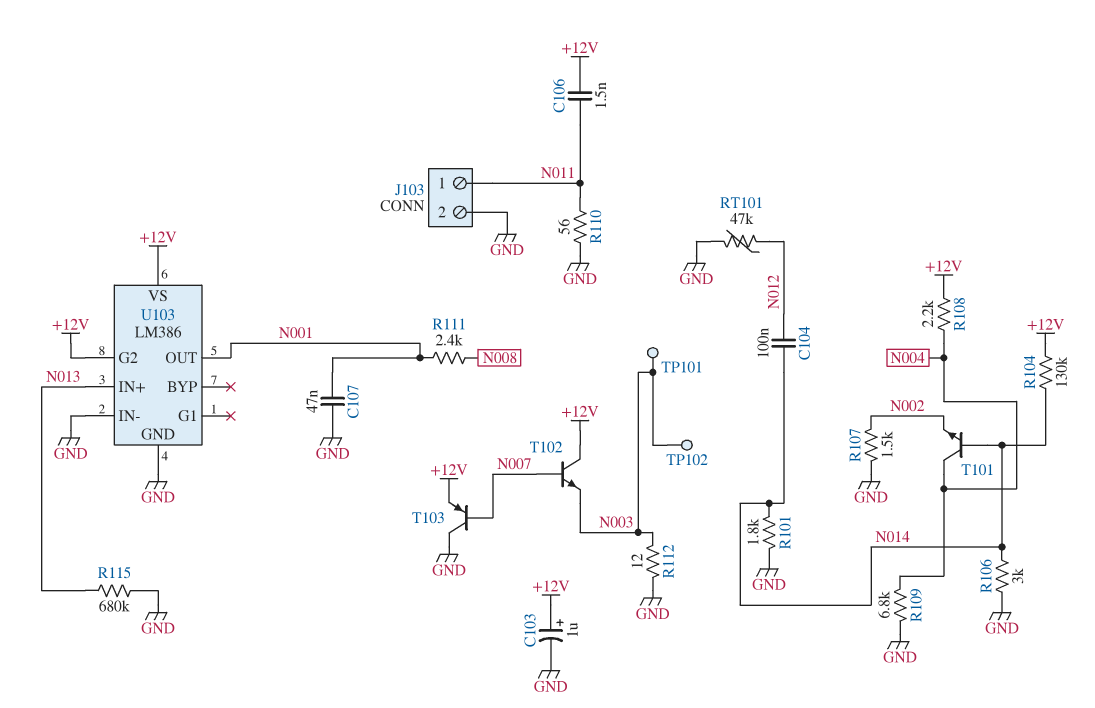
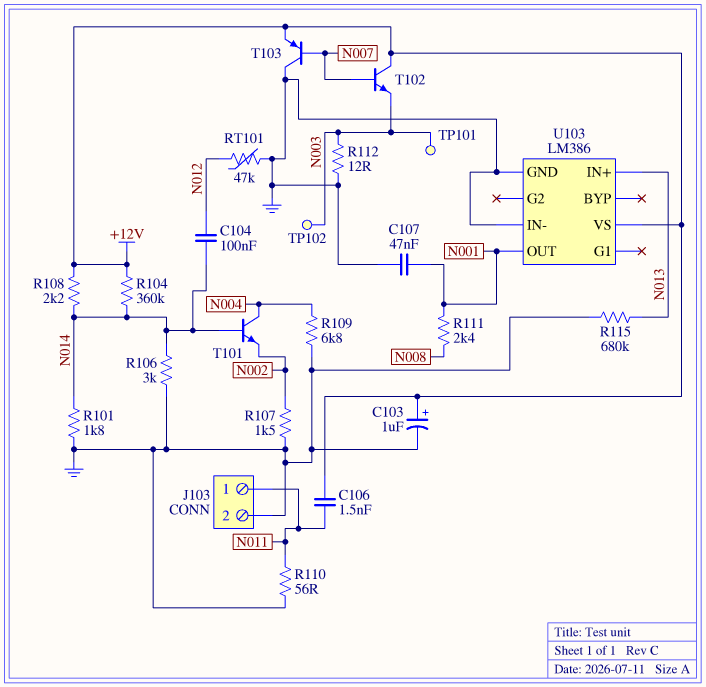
R104: 130k (+12V, N014) -> 360k (+12V, N014)
R108: 2.2k (+12V, N004) -> 2.2k (+12V, N014)
U103 pin G2: +12V -> none

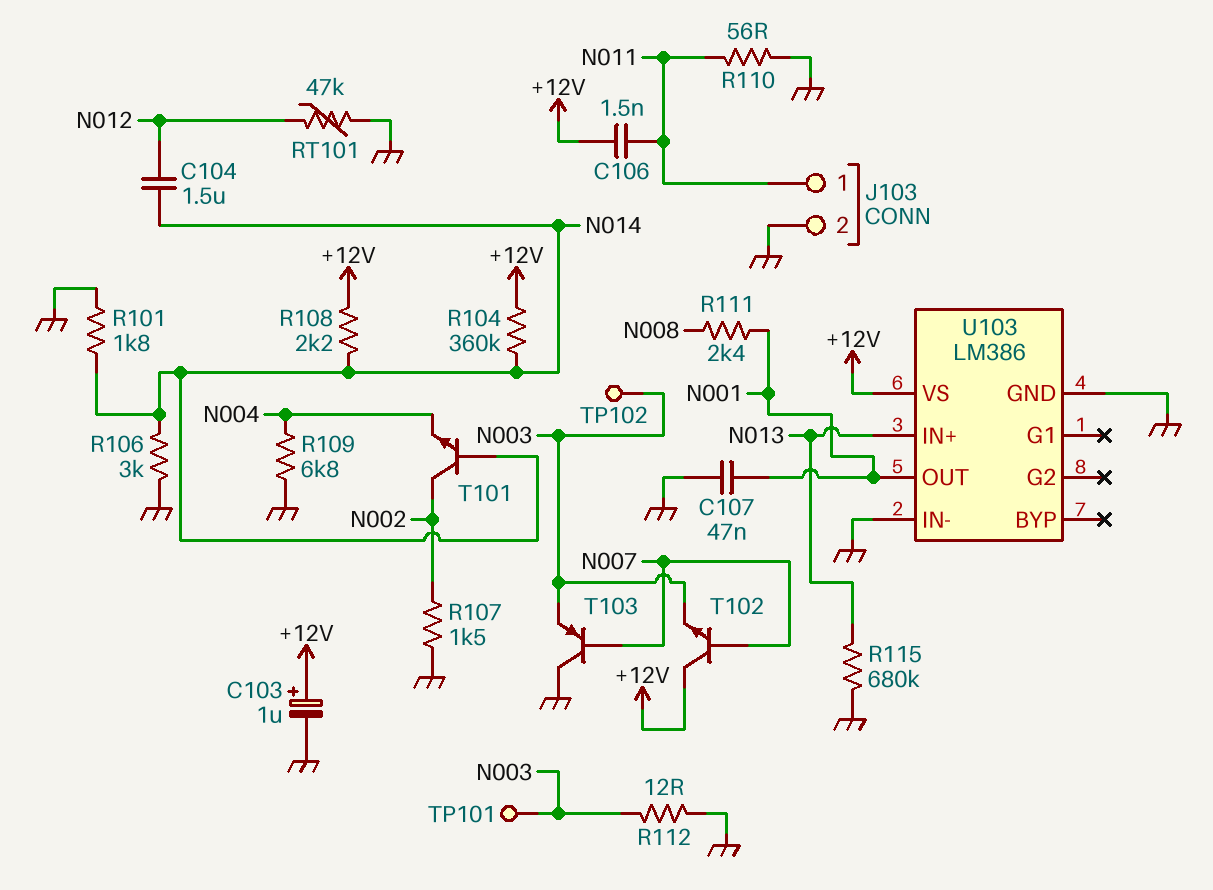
C104: 100nF (N012, N014) -> 1.5uF (N012, N014)
T101: NPN (B N014, C N004, E N002) -> NPN (B N014, C N002, E N004)
T103: PNP (B N007, C GND, E +12V) -> PNP (B N007, C GND, E N003)

